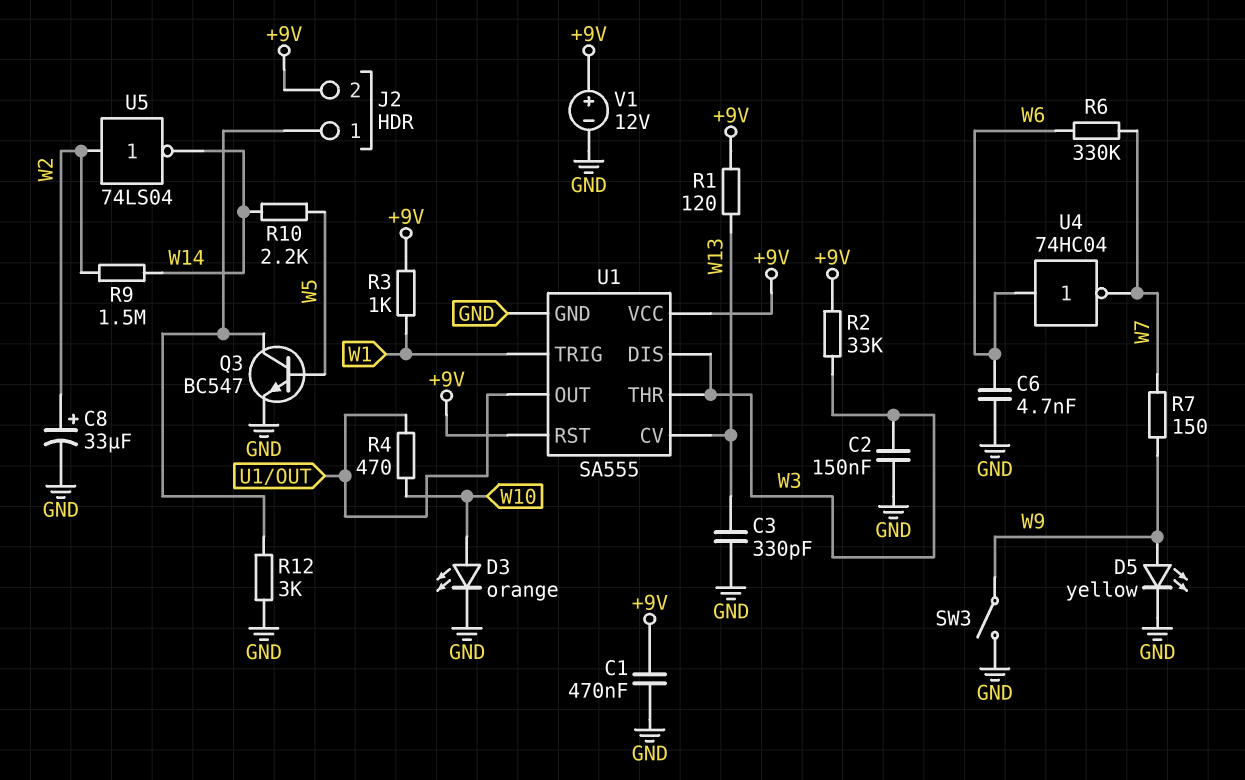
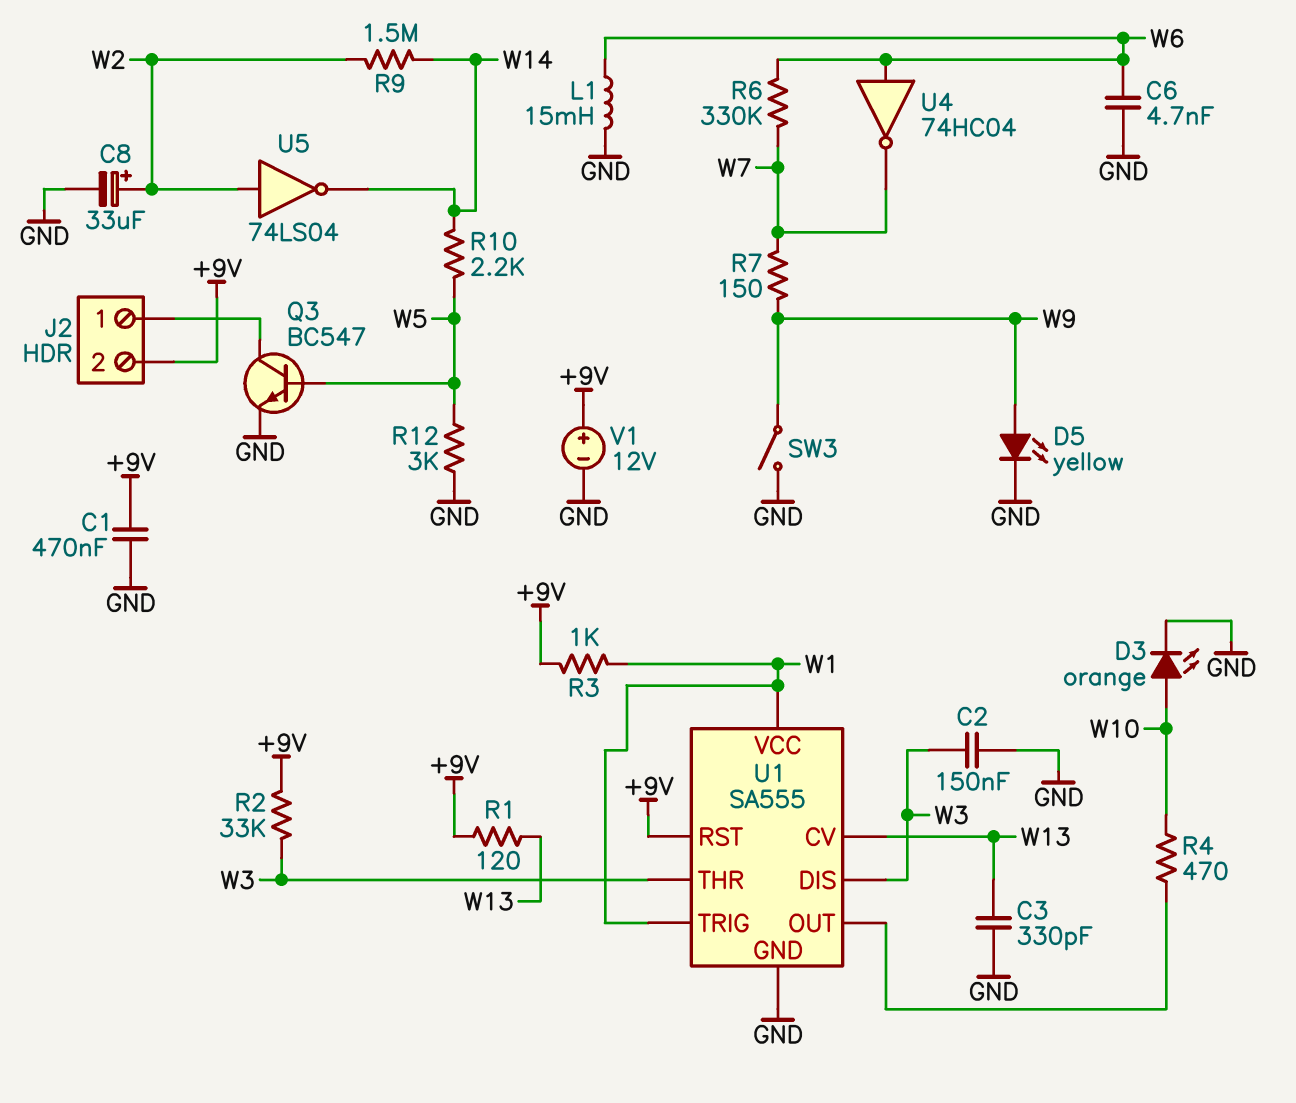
L1: none -> 15mH (GND, W6)
R12: 3k (GND, J2/1) -> 3k (GND, W5)
U1 pin VCC: +9V -> W1

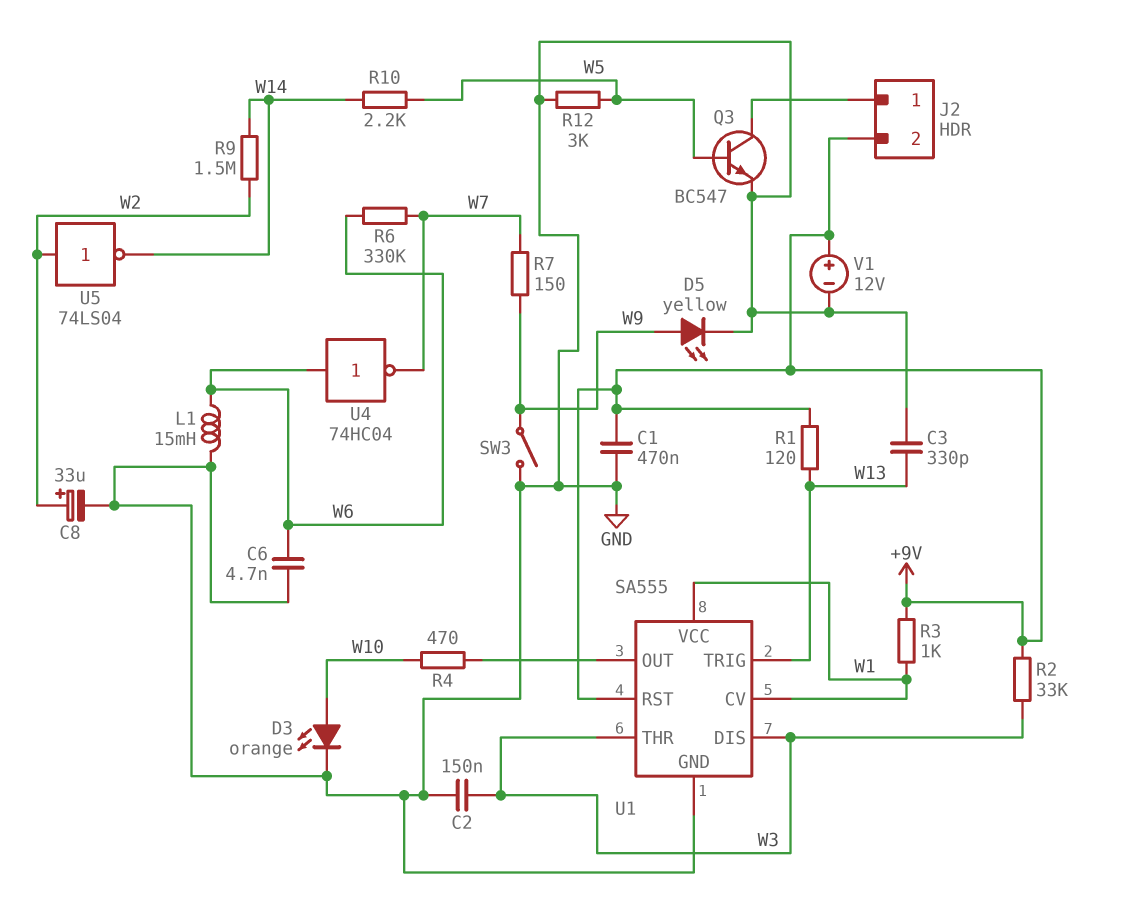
U1 pin CV: W13 -> W1
U1 pin TRIG: W1 -> W13

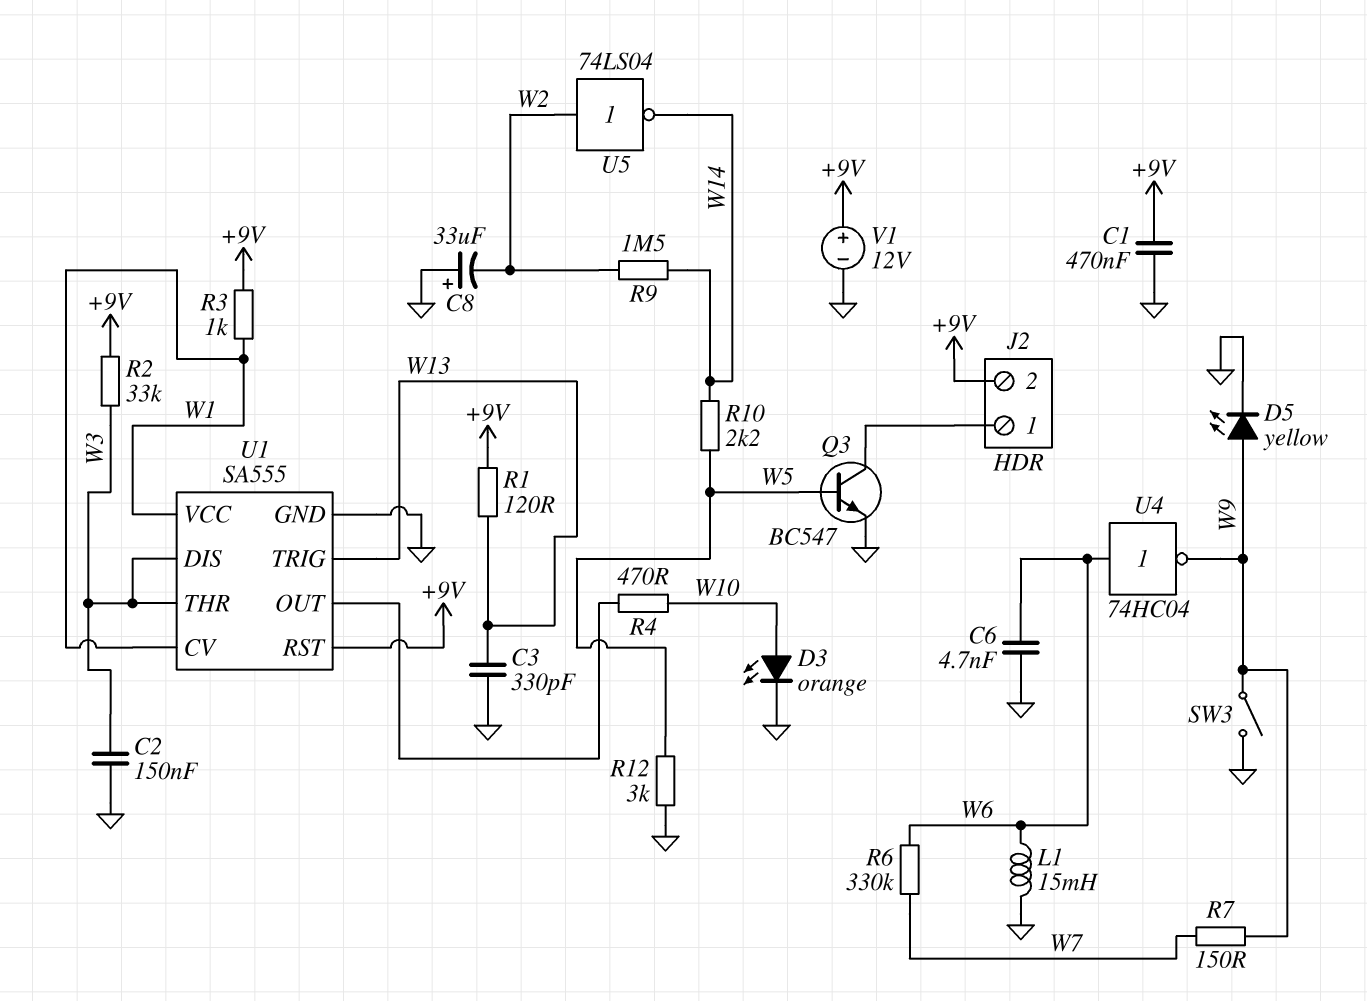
C8: 33uF (plus W2, minus GND) -> 33uF (plus GND, minus W2)
U4: NOT 74HC04 (in W6, out W7) -> NOT 74HC04 (in W6, out W9)

